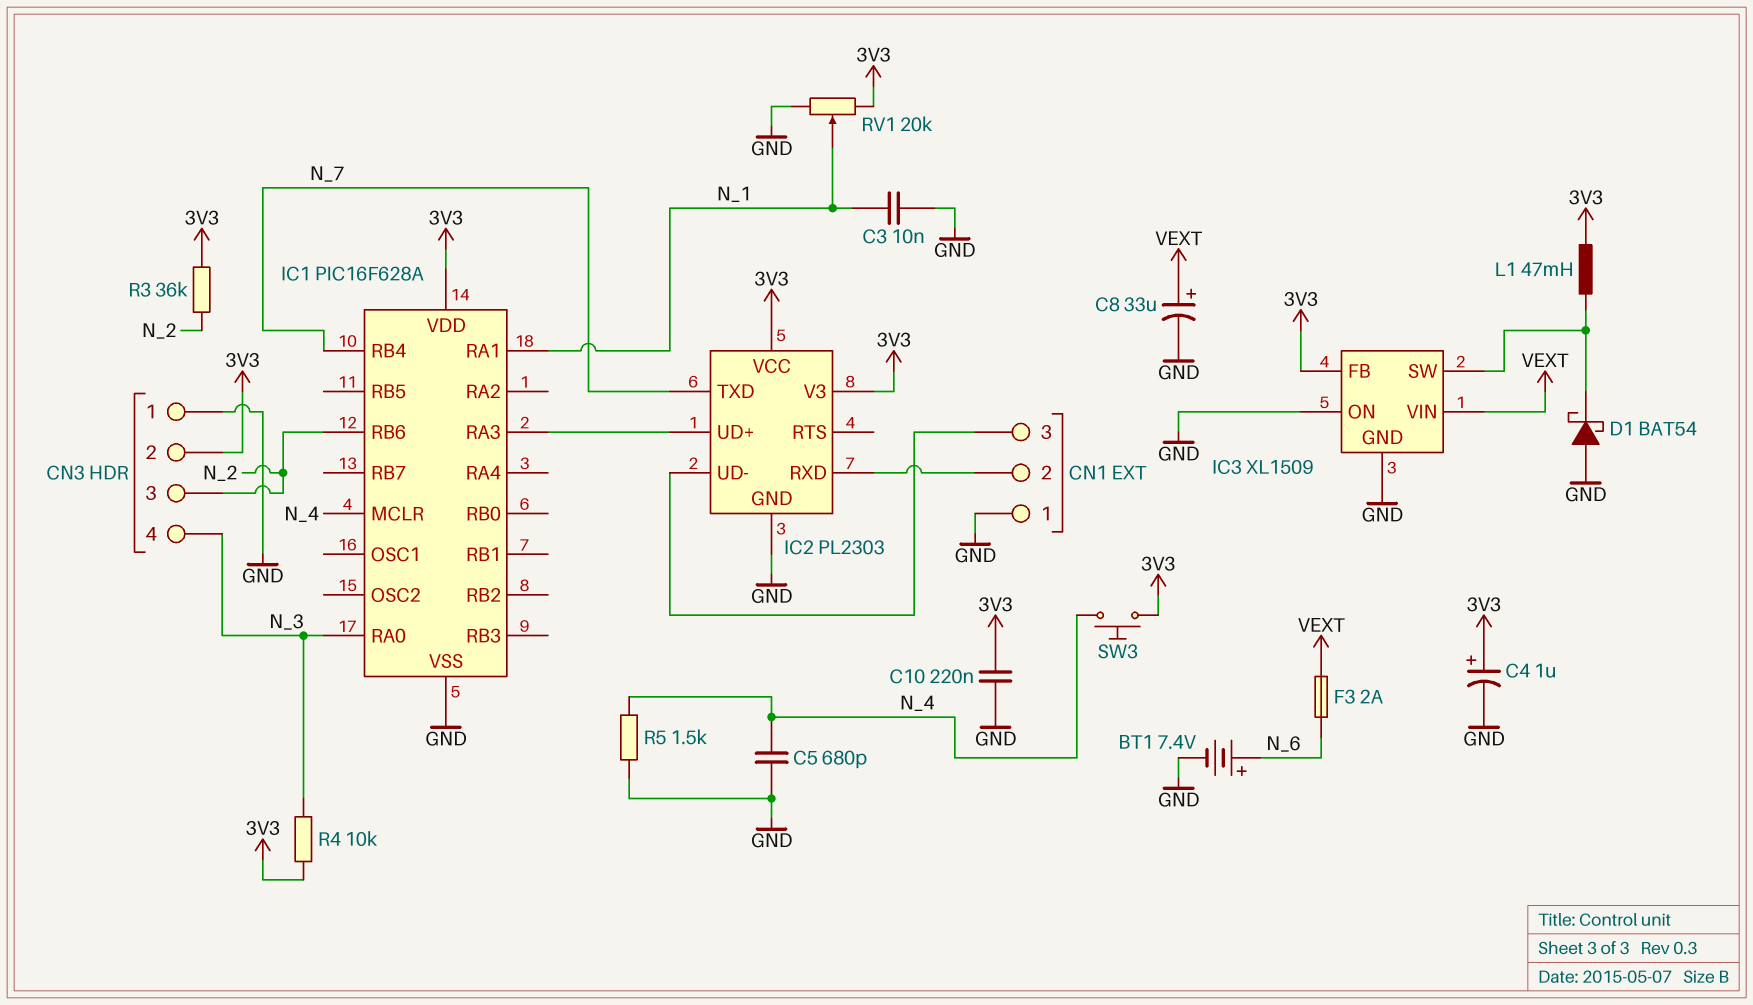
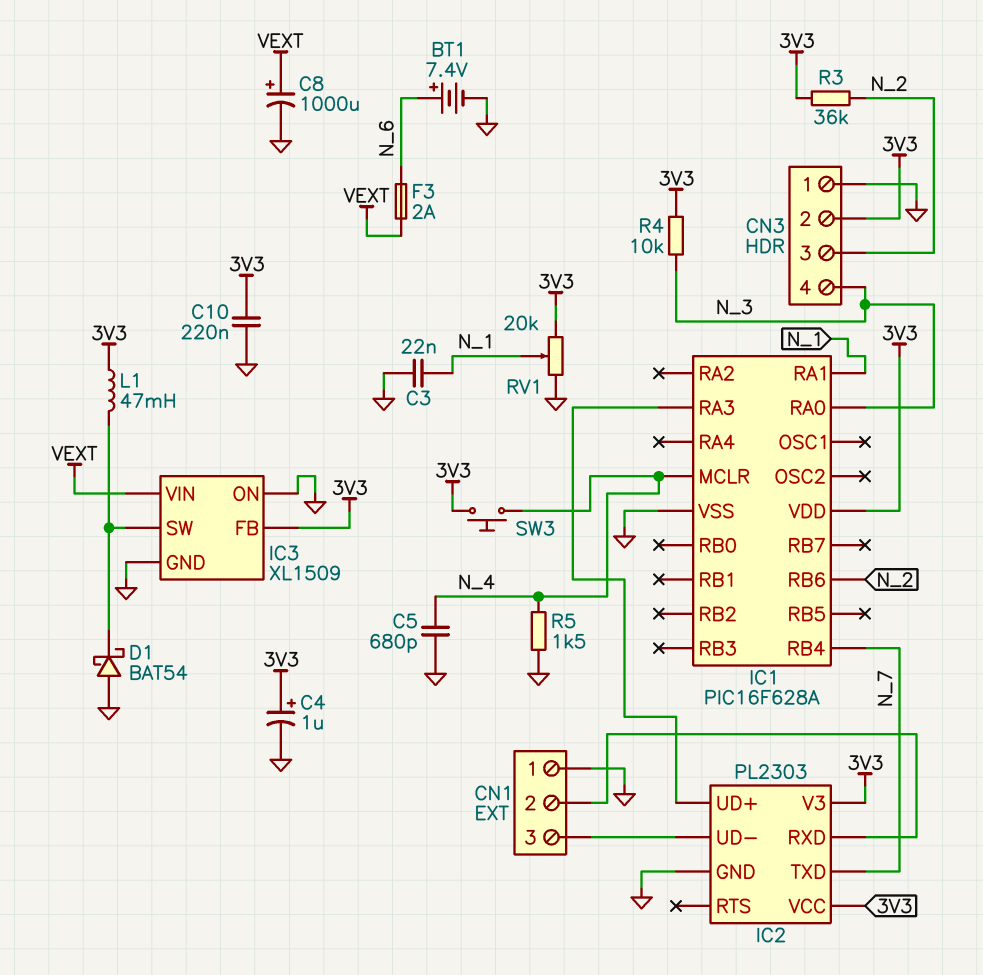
C3: 10nF (GND, N_1) -> 22nF (GND, N_1)
C8: 33uF (plus VEXT, minus GND) -> 1000uF (plus VEXT, minus GND)

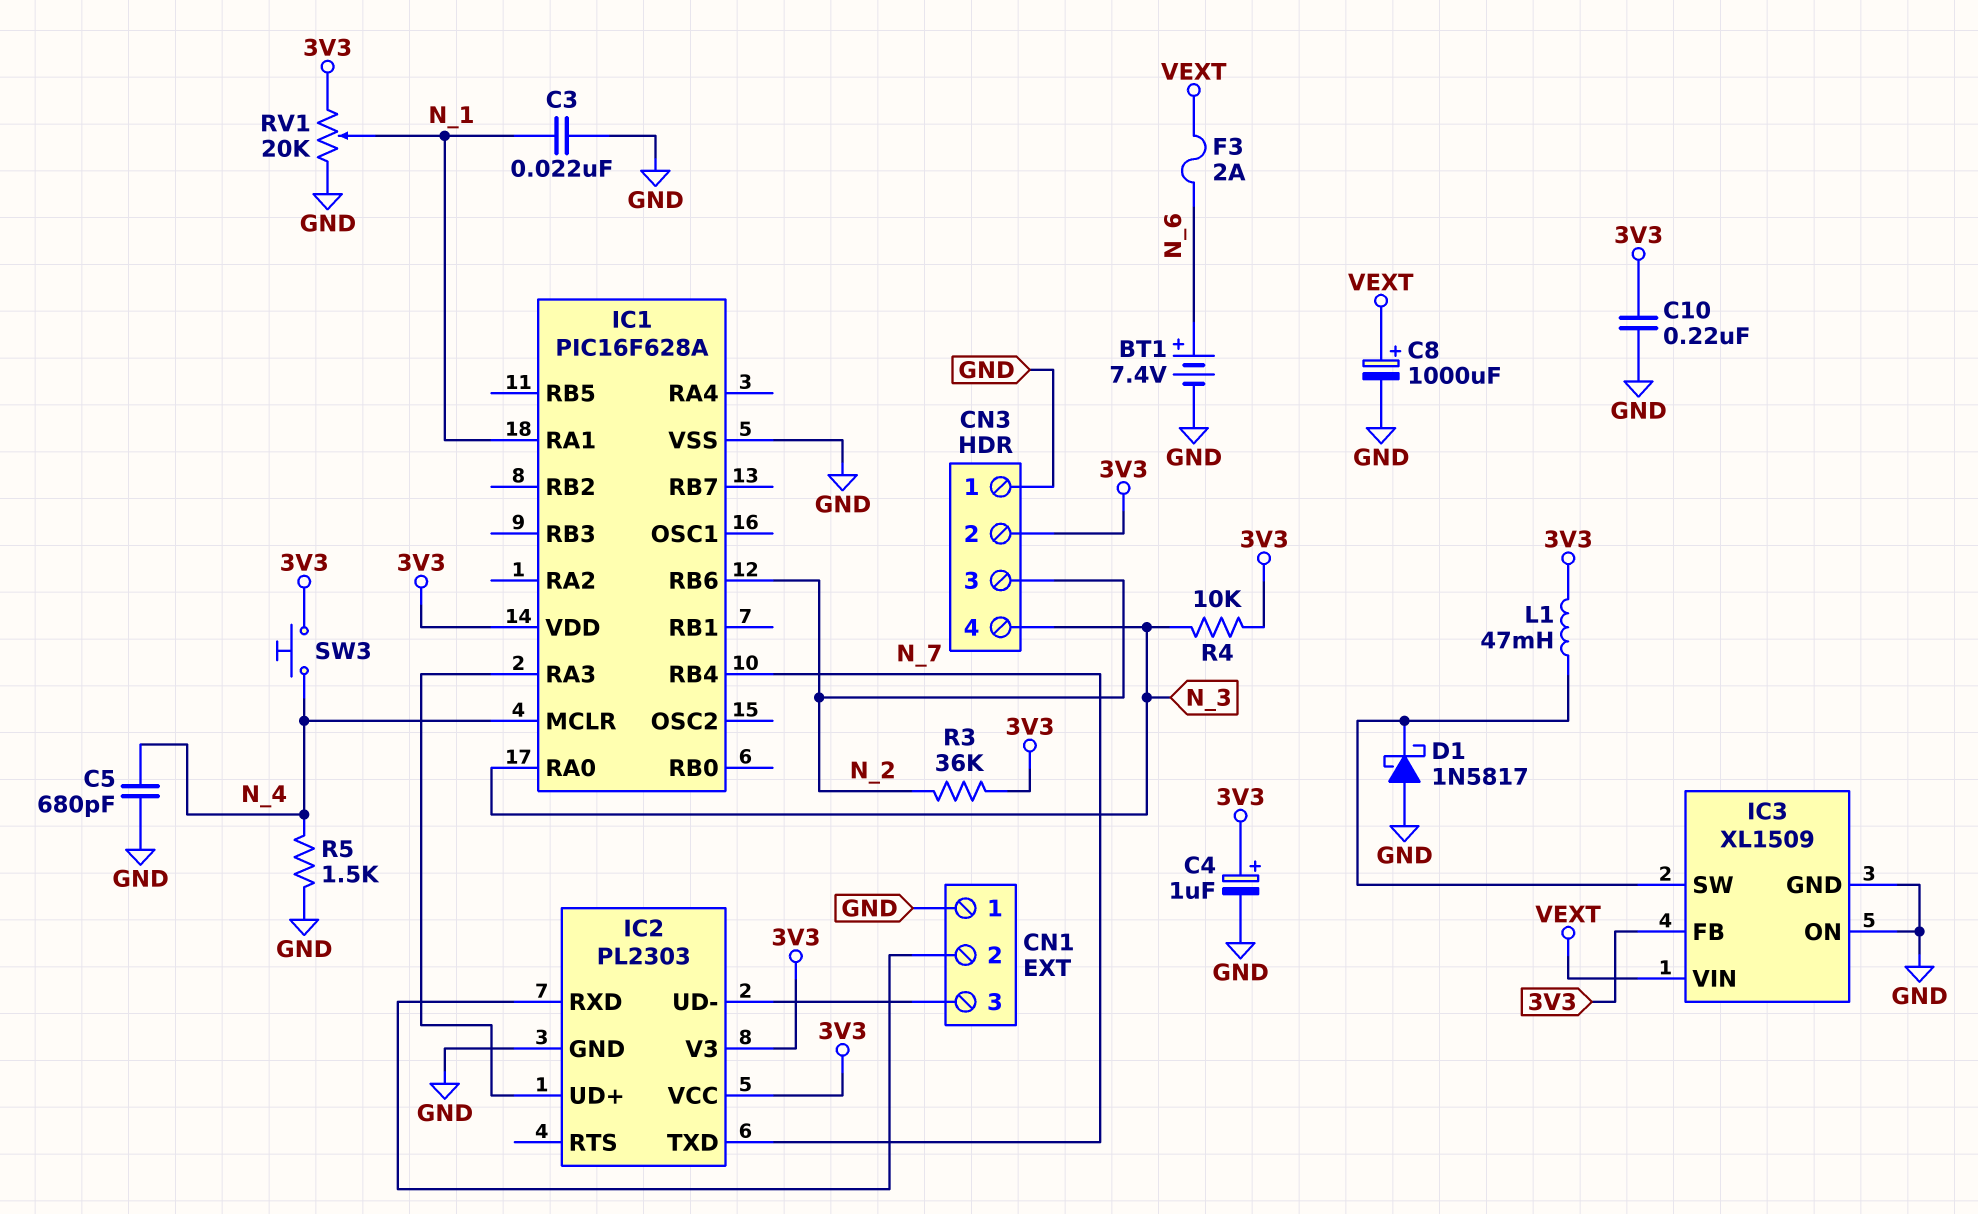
D1: schottky BAT54 (A GND, K IC3/SW) -> schottky 1N5817 (A GND, K IC3/SW)

